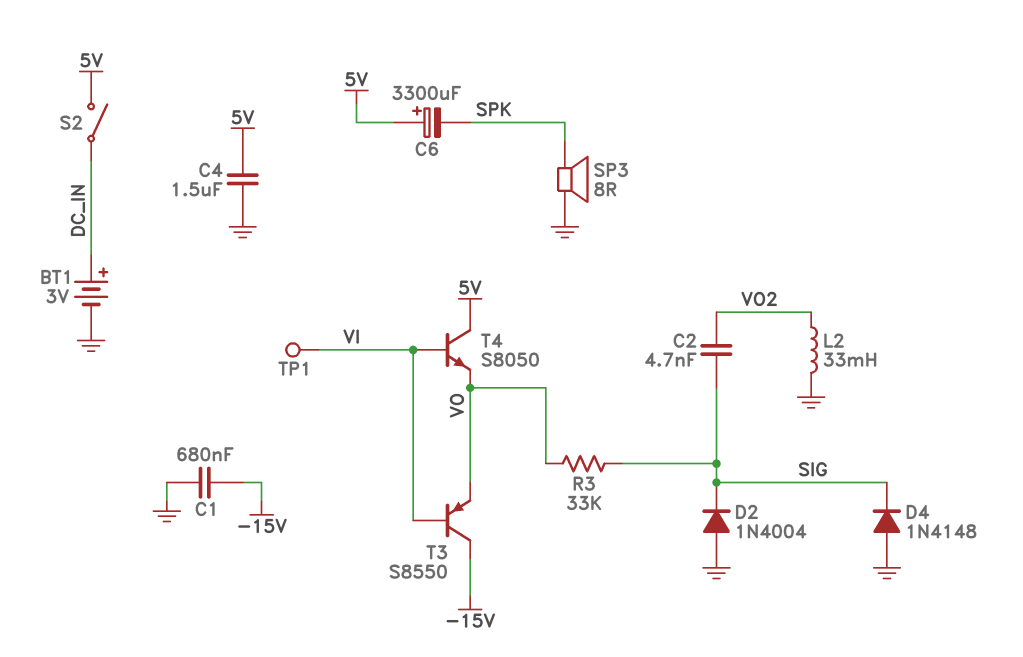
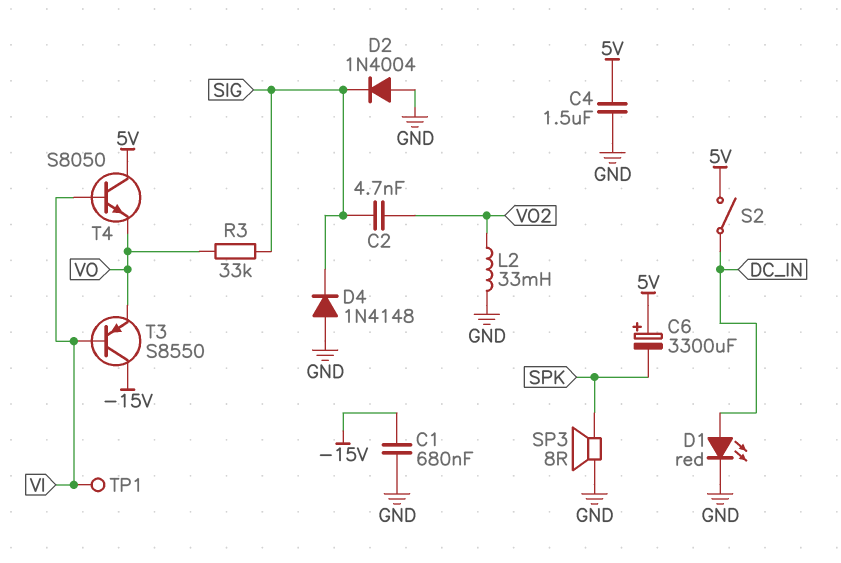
BT1: 3V (plus DC_IN, minus GND) -> none
D1: none -> LED red (A DC_IN, K GND)

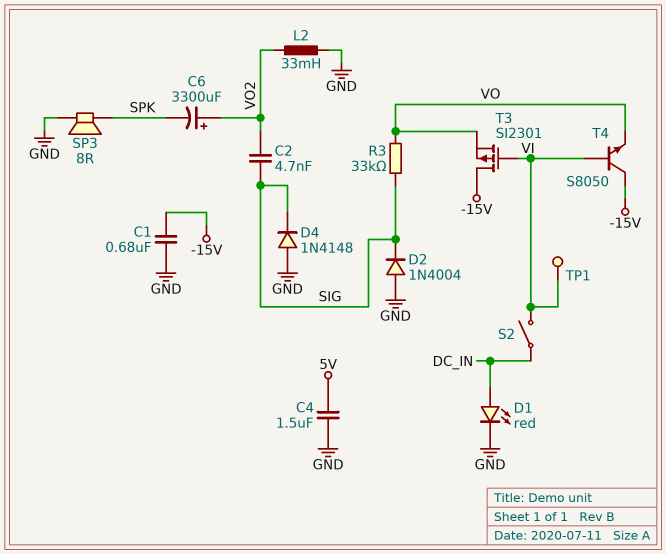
C6: 3300uF (plus 5V, minus SPK) -> 3300uF (plus VO2, minus SPK)
S2: switch (5V, DC_IN) -> switch (DC_IN, VI)
T3: PNP S8550 (B VI, C -15V, E VO) -> PMOS SI2301 (G VI, D -15V, S VO)
T4: NPN S8050 (B VI, C 5V, E VO) -> NPN S8050 (B VI, C -15V, E VO)

